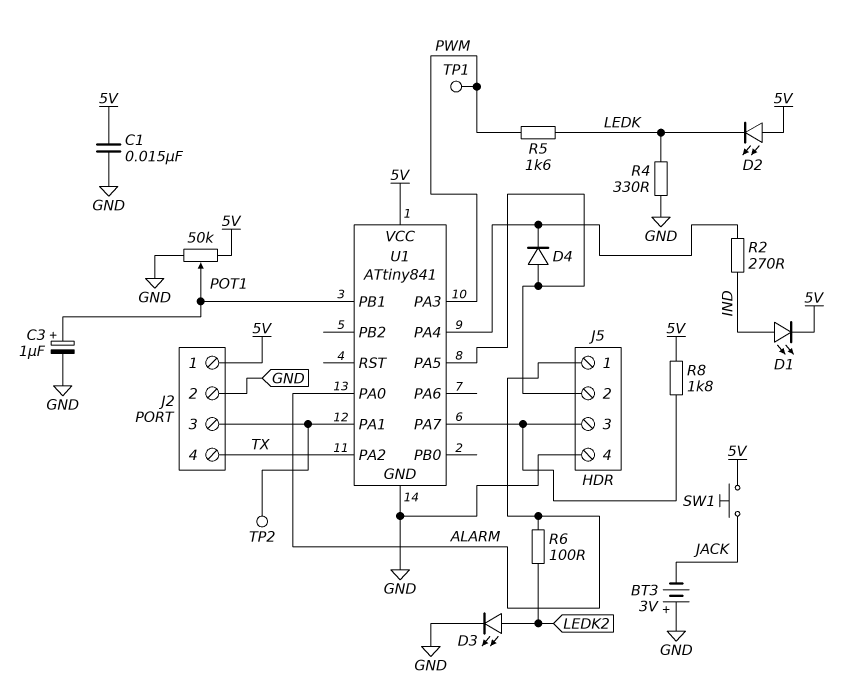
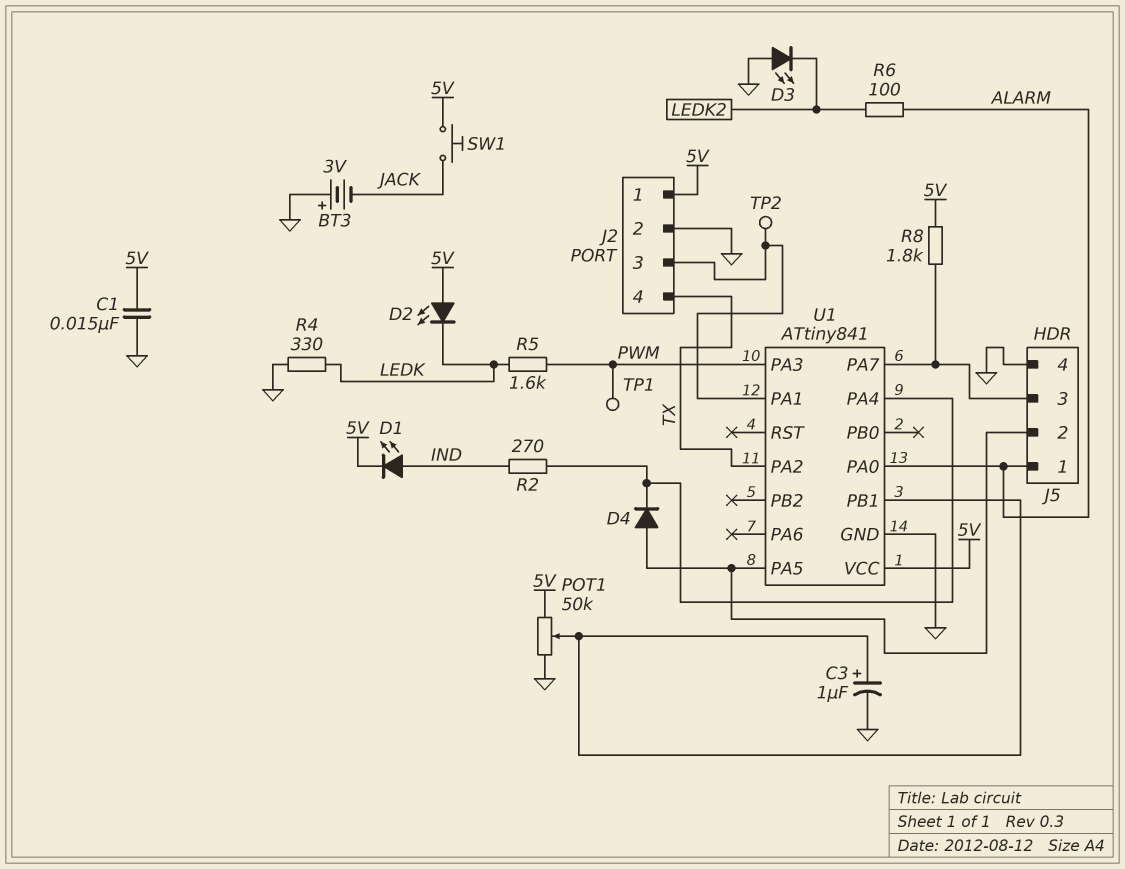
D3: LED (A LEDK2, K GND) -> LED (A GND, K LEDK2)

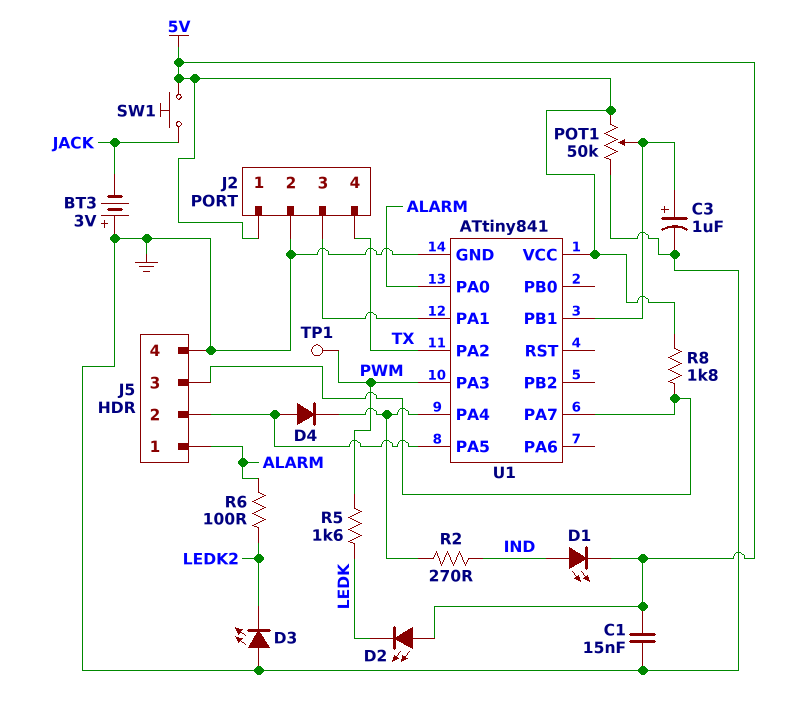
R4: 330 (GND, LEDK) -> none
TP2: test point (J2/3) -> none

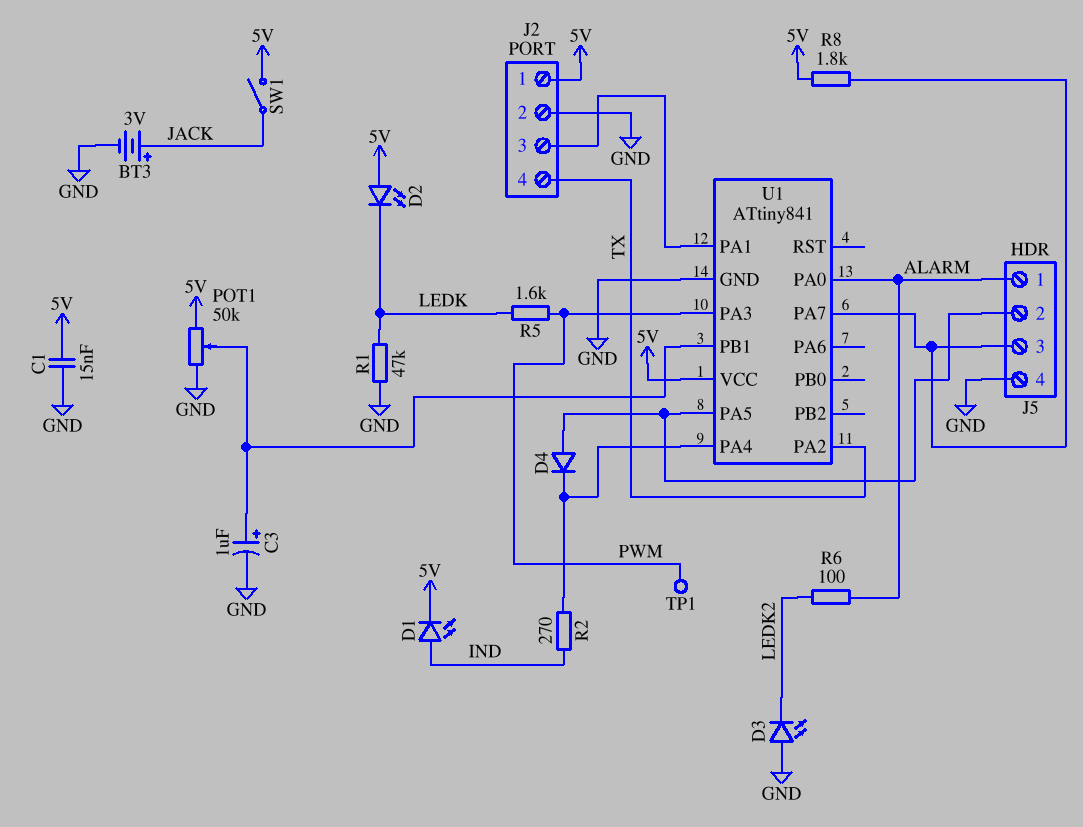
BT3: 3V (plus GND, minus JACK) -> 3V (plus JACK, minus GND)
R1: none -> 47k (GND, LEDK)
SW1: button (5V, JACK) -> switch (5V, JACK)

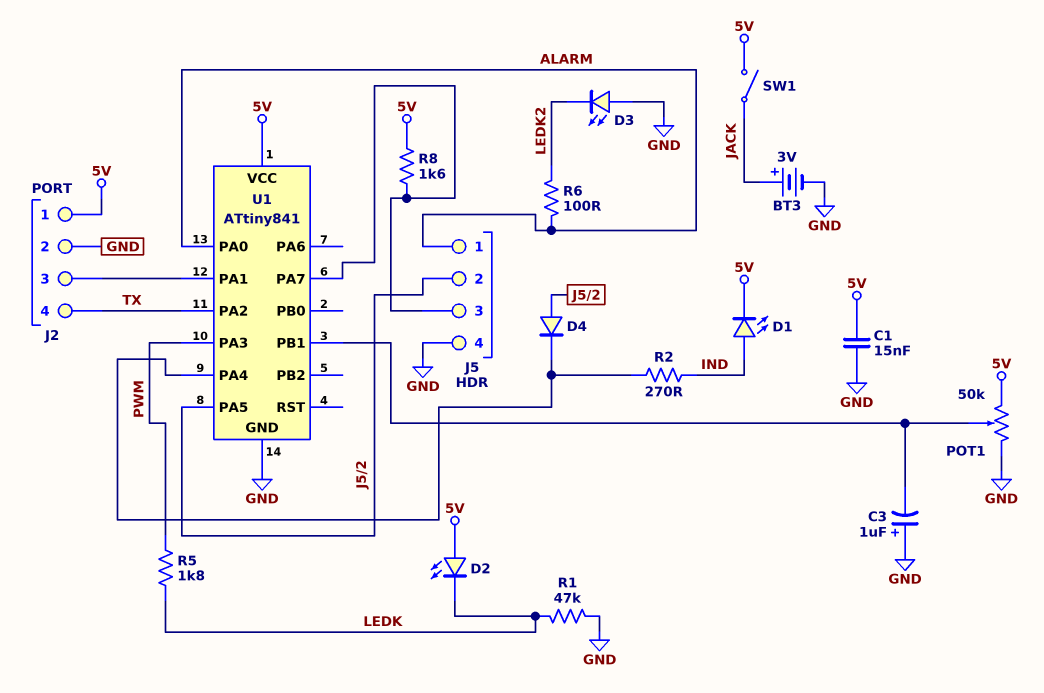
C3: 1uF (plus U1/PB1, minus GND) -> 1uF (plus GND, minus U1/PB1)
R5: 1.6k (LEDK, PWM) -> 1.8k (LEDK, PWM)
R8: 1.8k (5V, J5/3) -> 1.6k (5V, J5/3)
TP1: test point (PWM) -> none

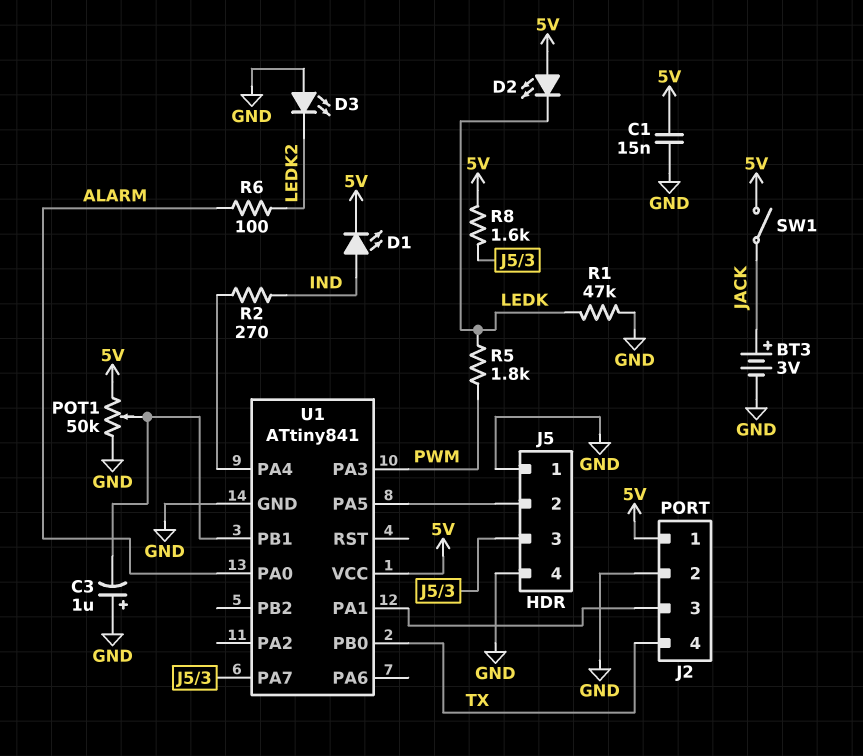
D4: diode (A J5/2, K U1/PA4) -> none
J5 pin 1: ALARM -> GND
U1 pin PA2: TX -> none
U1 pin PB0: none -> TX

